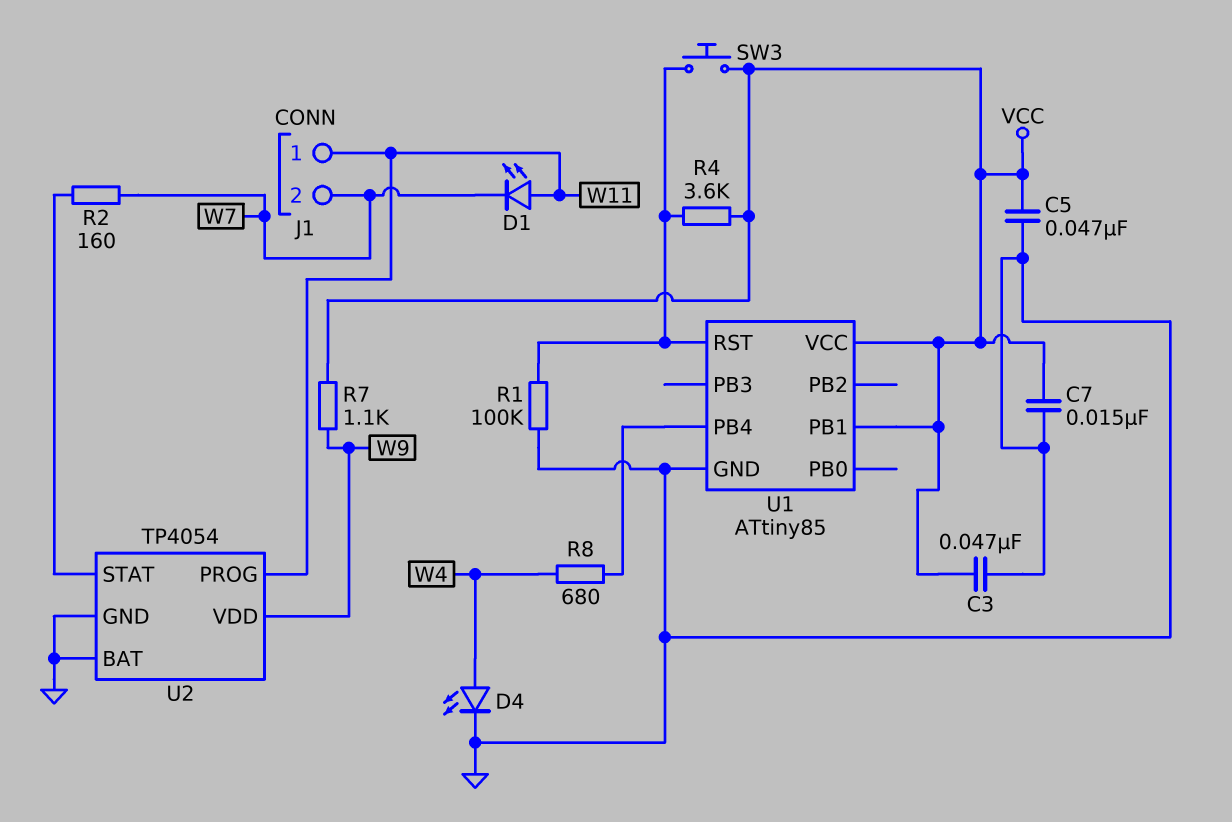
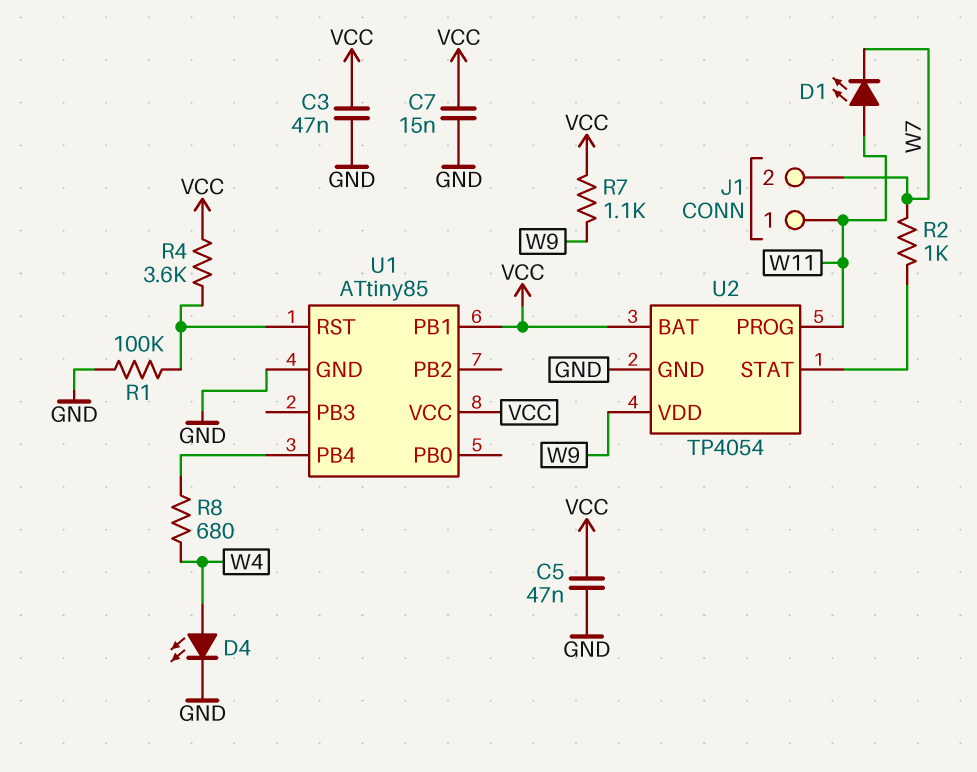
R2: 160 (U2/STAT, W7) -> 1k (U2/STAT, W7)
SW3: button (U1/RST, VCC) -> none
U2 pin BAT: GND -> VCC

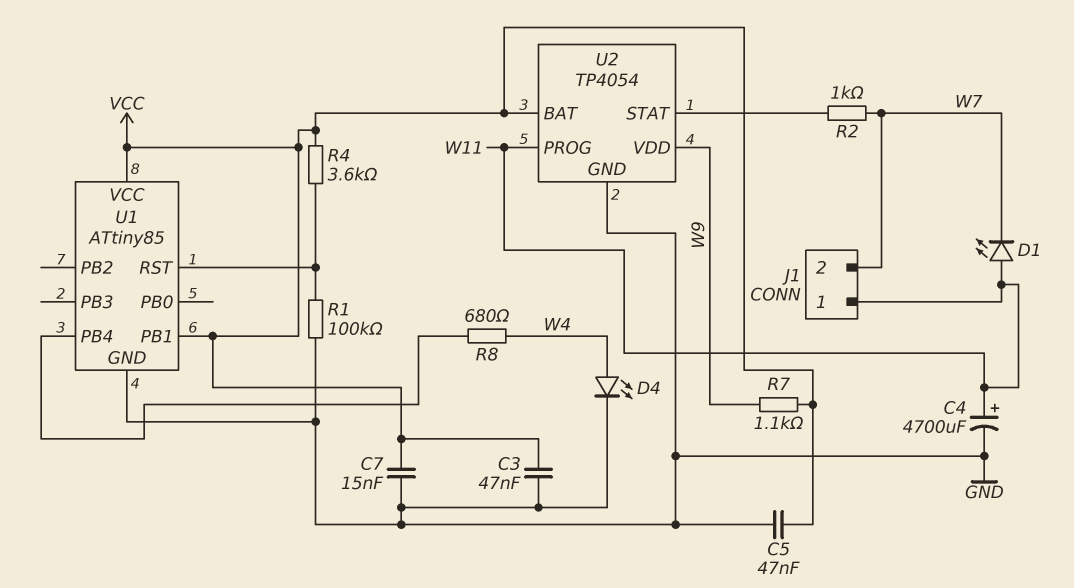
C4: none -> 4700uF (plus W11, minus GND)

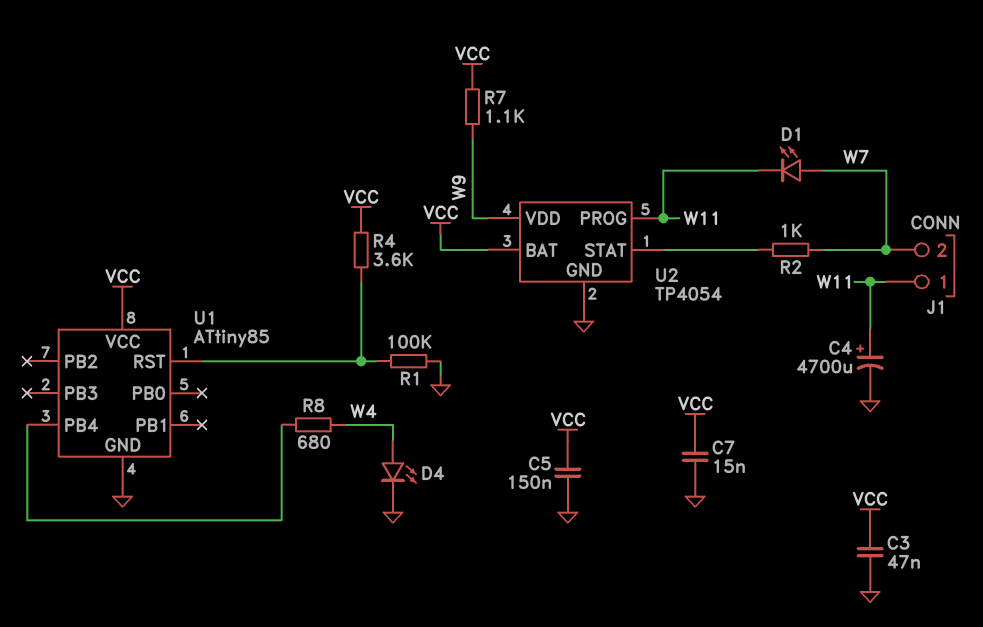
C5: 47nF (GND, VCC) -> 150nF (GND, VCC)
D1: LED (A W11, K W7) -> LED (A W7, K W11)
U1 pin PB1: VCC -> none

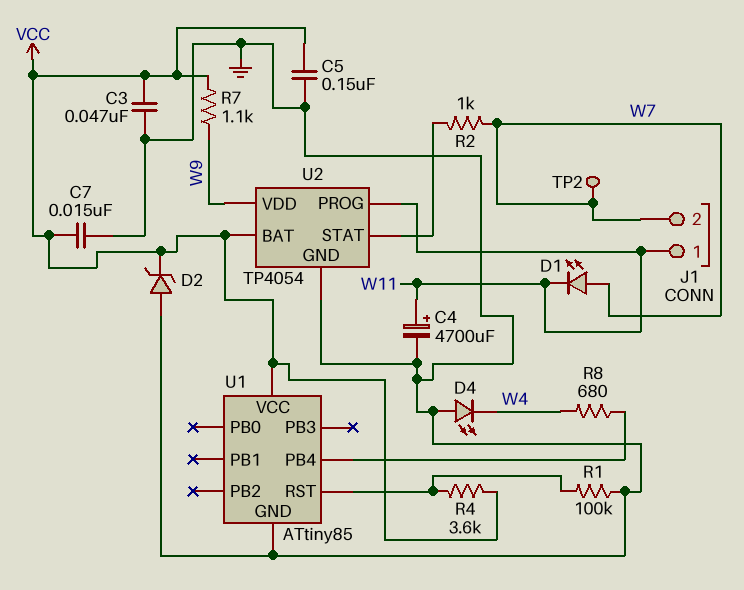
D2: none -> zener (A GND, K VCC)
D4: LED (A W4, K GND) -> LED (A GND, K W4)
TP2: none -> test point (W7)

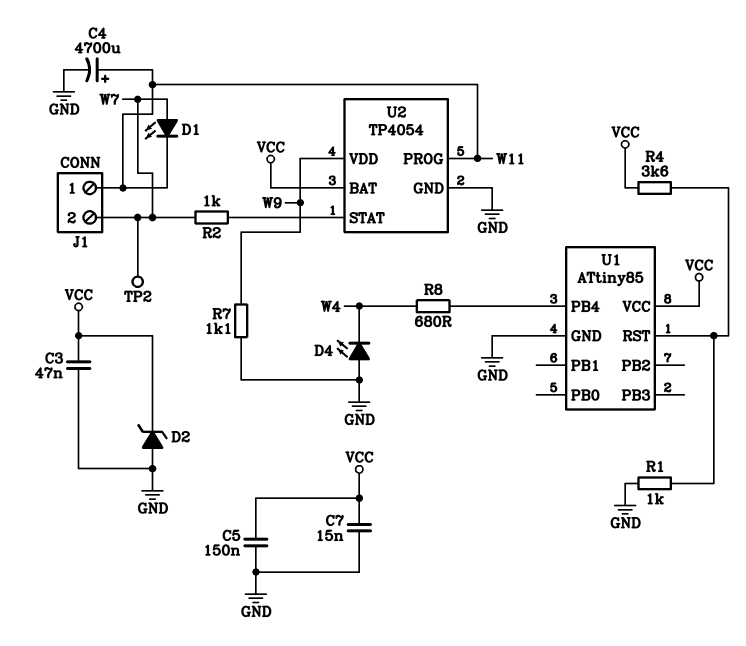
R1: 100k (GND, U1/RST) -> 1k (GND, U1/RST)
R7: 1.1k (VCC, W9) -> 1.1k (GND, W9)

